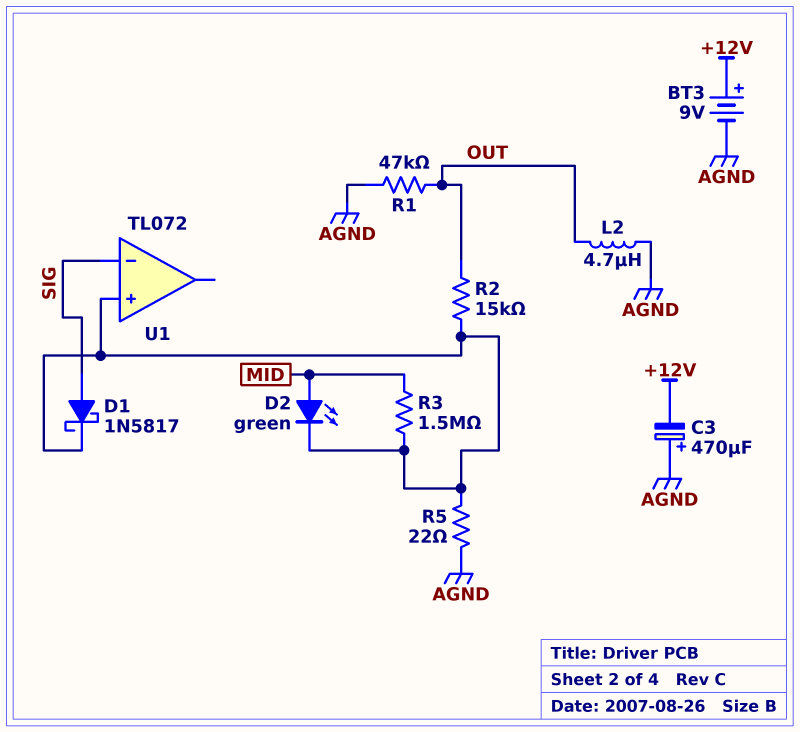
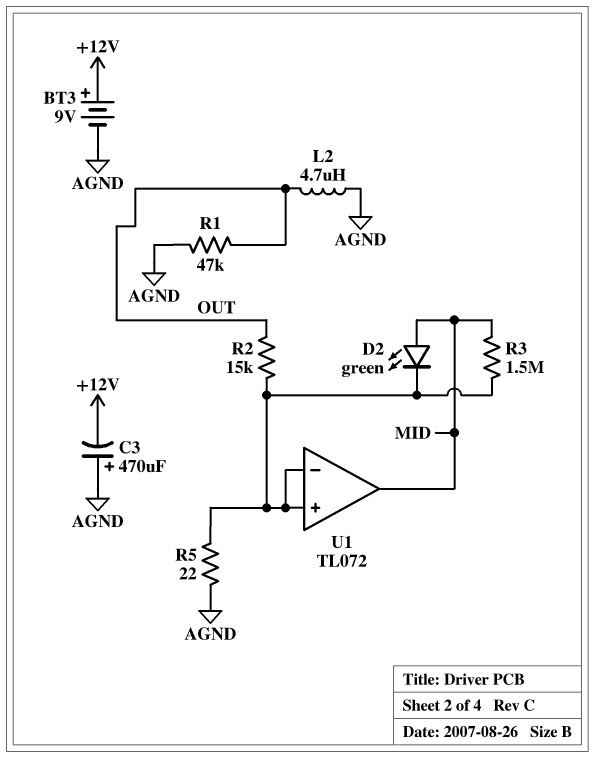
D1: schottky 1N5817 (A SIG, K U1/in+) -> none
U1 pin in-: SIG -> U1/in+
U1 pin out: none -> MID

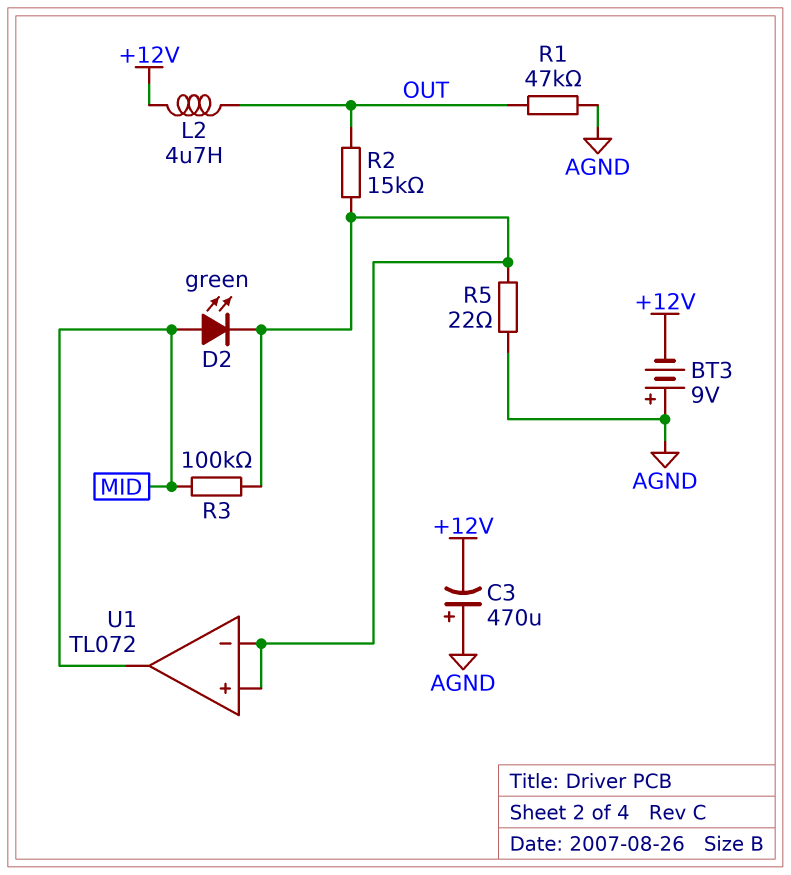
BT3: 9V (plus +12V, minus AGND) -> 9V (plus AGND, minus +12V)
L2: 4.7uH (AGND, OUT) -> 4.7uH (+12V, OUT)
R3: 1.5M (MID, U1/in+) -> 100k (MID, U1/in+)

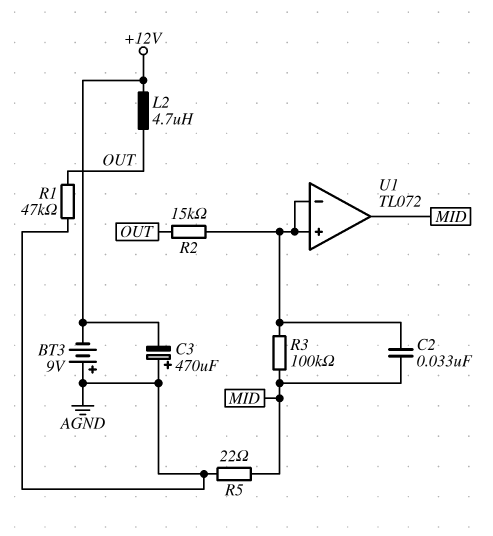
C2: none -> 33nF (MID, U1/in+)
D2: LED green (A MID, K U1/in+) -> none
R5: 22 (AGND, U1/in+) -> 22 (AGND, MID)

